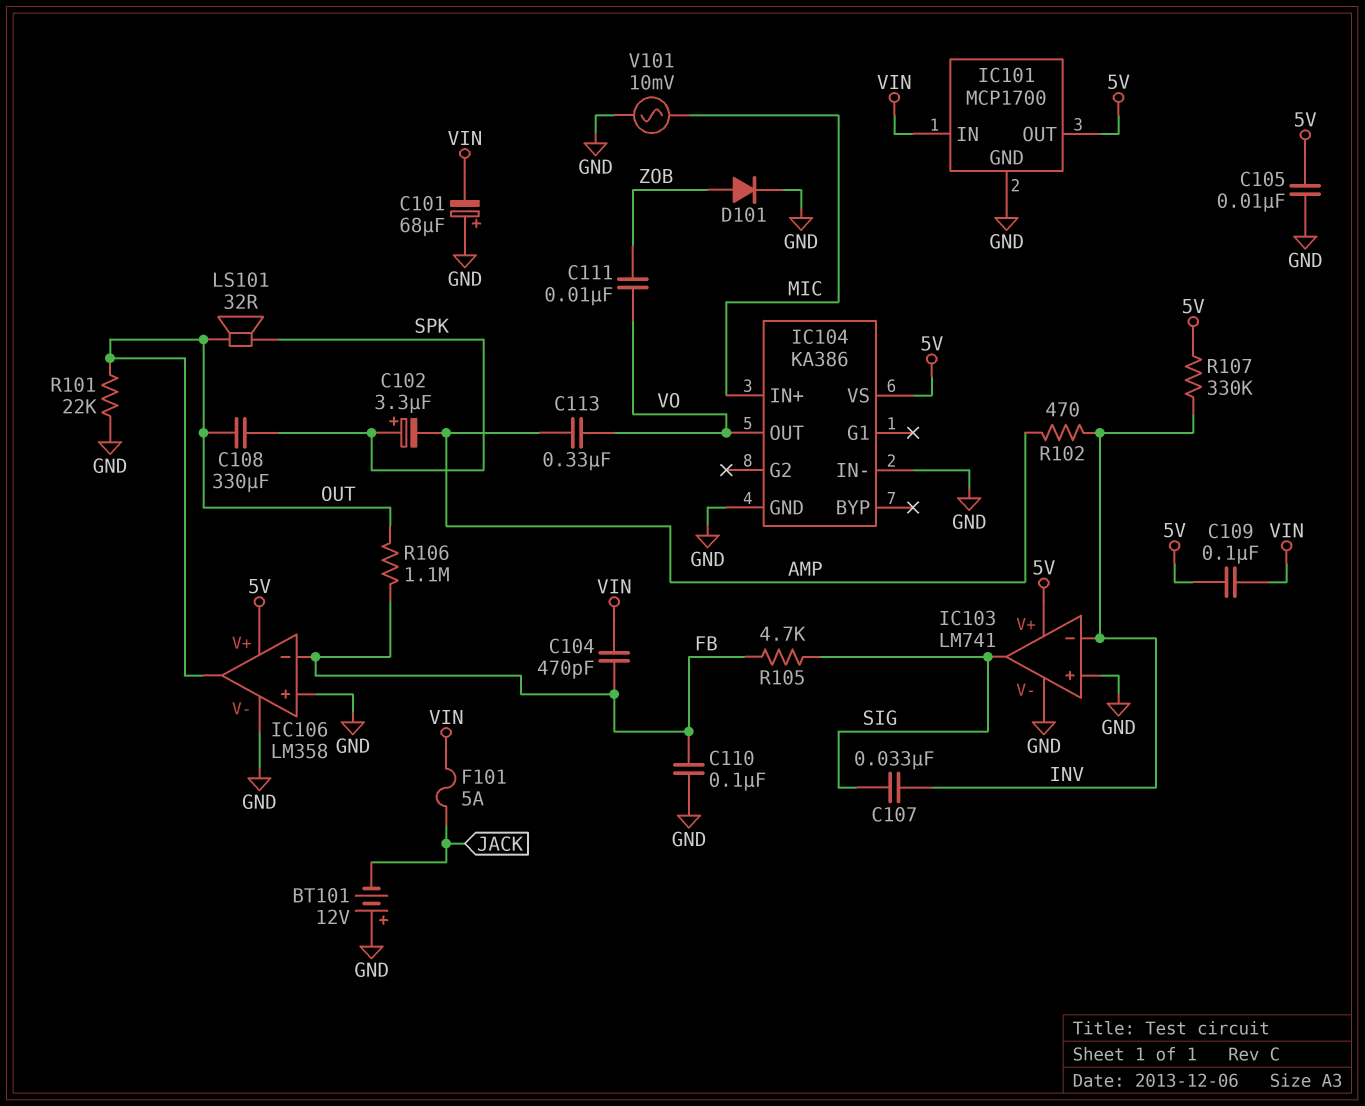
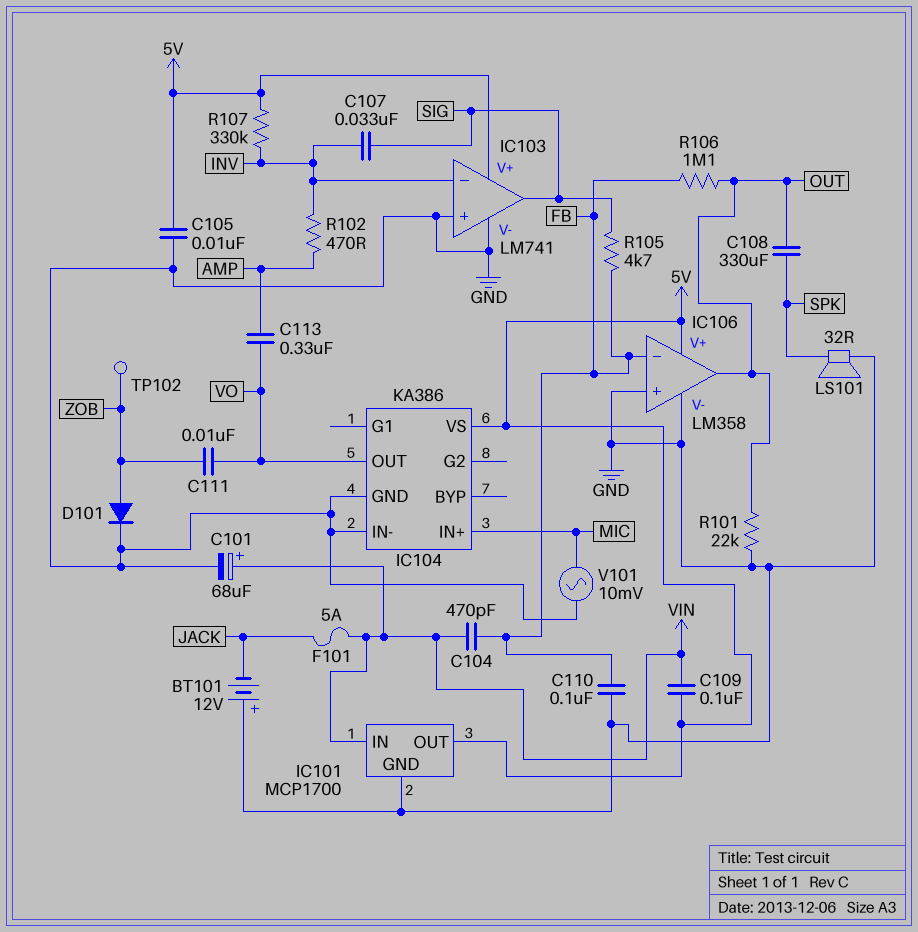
C101: 68uF (plus GND, minus VIN) -> 68uF (plus VIN, minus GND)
C102: 3.3uF (plus SPK, minus AMP) -> none
LS101: speaker 32R (OUT, SPK) -> speaker 32R (GND, SPK)
TP102: none -> test point (ZOB)

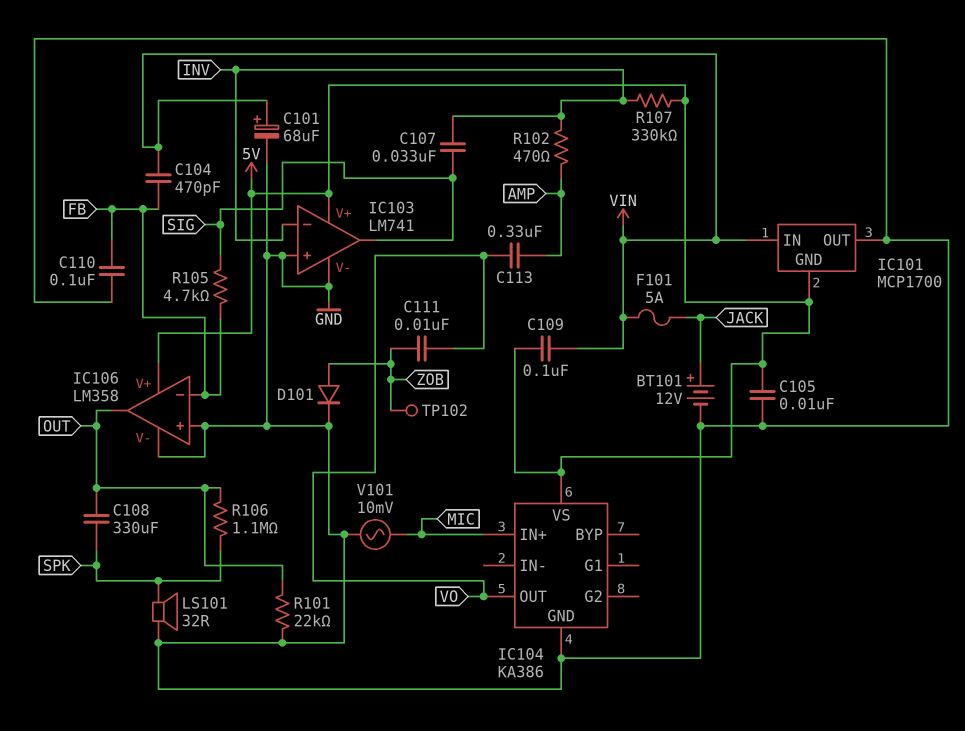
BT101: 12V (plus GND, minus JACK) -> 12V (plus JACK, minus GND)
IC101 pin GND: GND -> 5V
IC101 pin OUT: 5V -> GND
IC104 pin IN-: GND -> none
R106: 1.1M (FB, OUT) -> 1.1M (OUT, SPK)

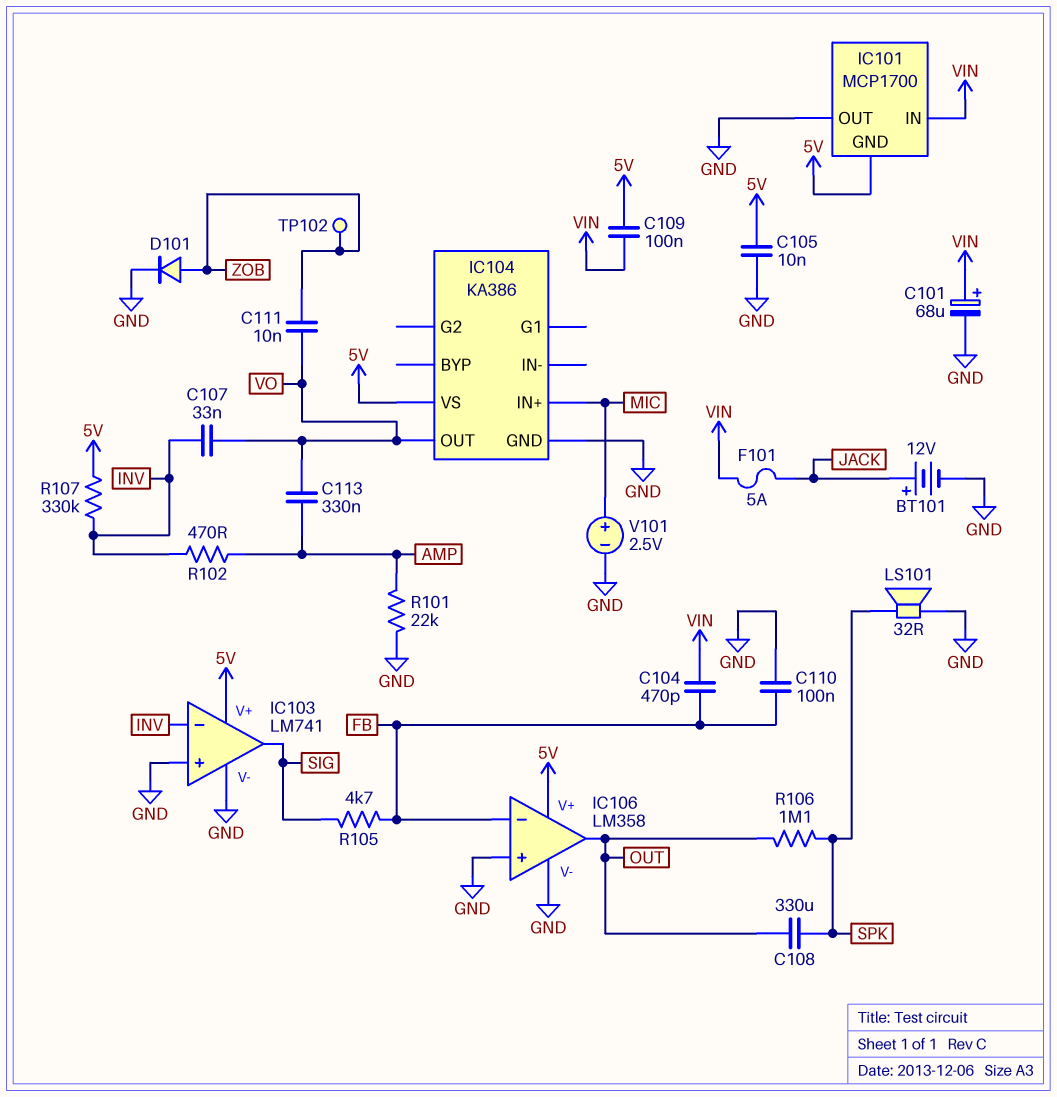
C107: 33nF (INV, SIG) -> 33nF (INV, VO)
R101: 22k (GND, OUT) -> 22k (AMP, GND)
V101: AC 10mV (GND, MIC) -> 2.5V (plus MIC, minus GND)

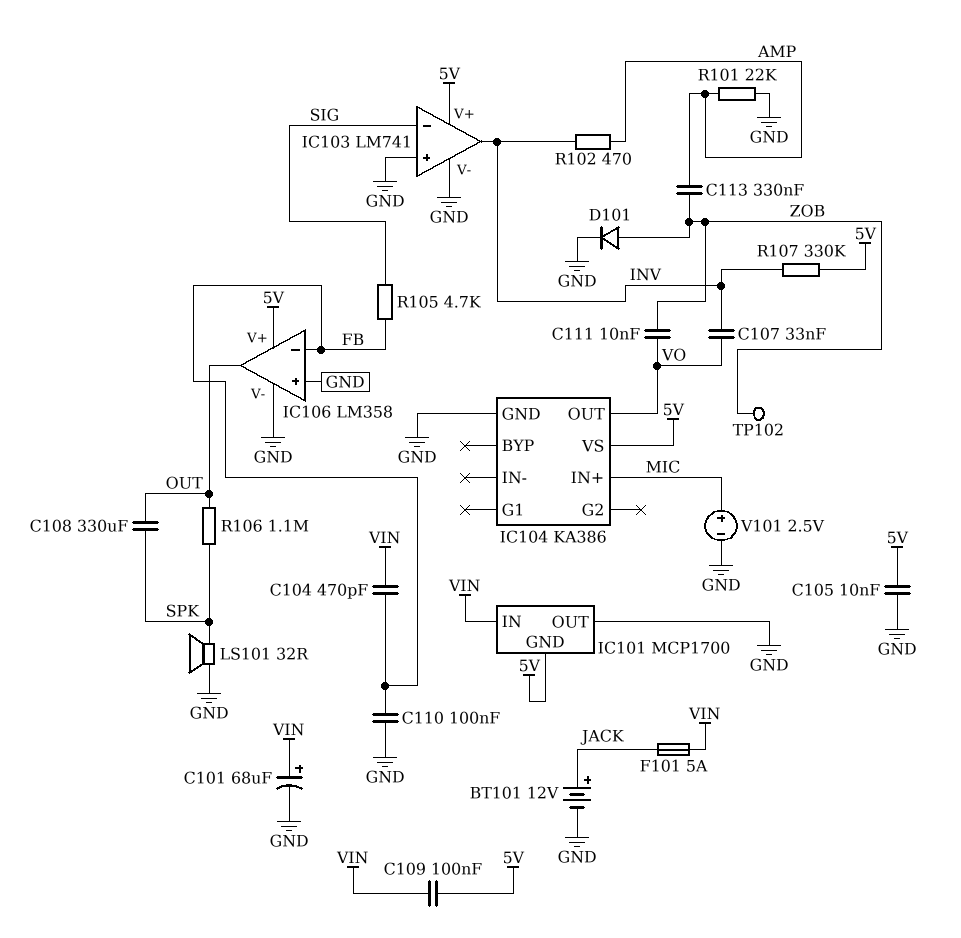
C113: 330nF (AMP, VO) -> 330nF (AMP, ZOB)
IC103 pin in-: INV -> SIG
IC103 pin out: SIG -> INV

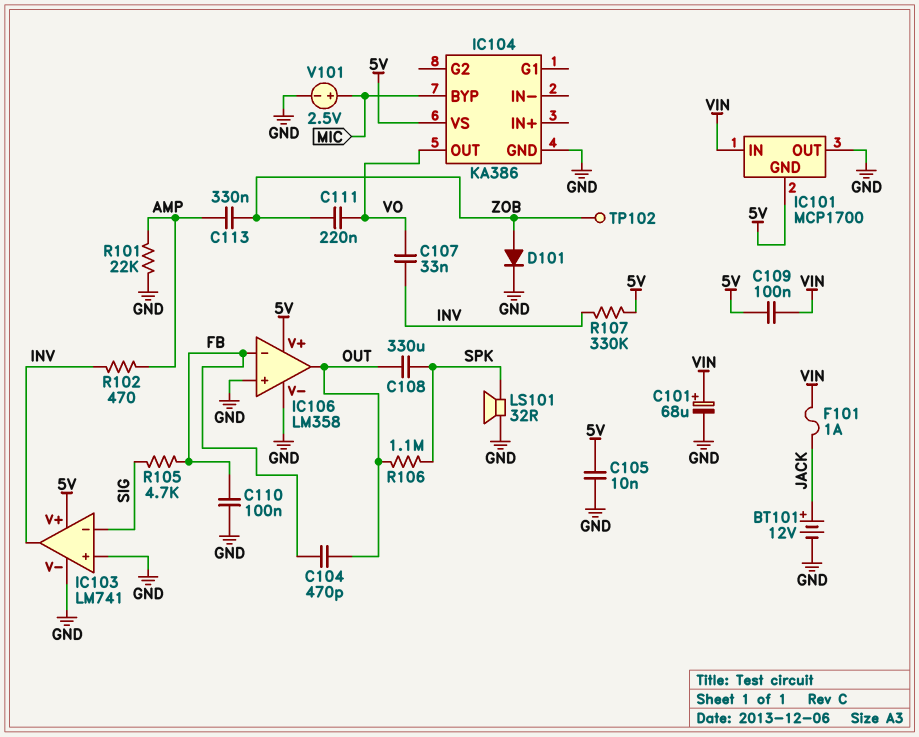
C104: 470pF (FB, VIN) -> 470pF (FB, OUT)
C111: 10nF (VO, ZOB) -> 220nF (VO, ZOB)
F101: 5A (JACK, VIN) -> 1A (JACK, VIN)
IC104 pin BYP: none -> MIC
IC104 pin IN+: MIC -> none

